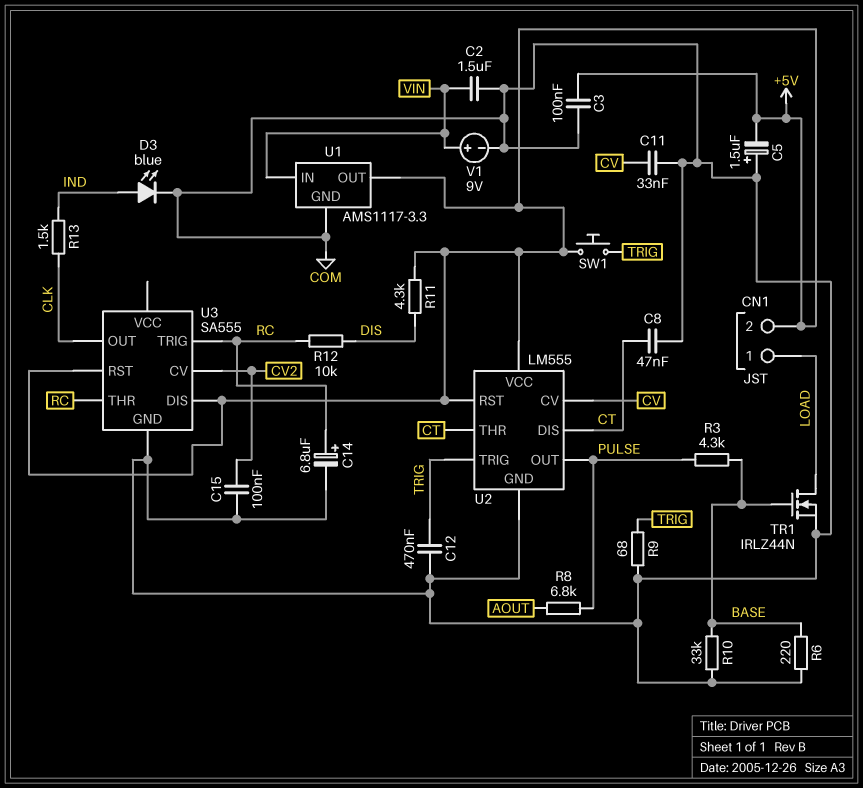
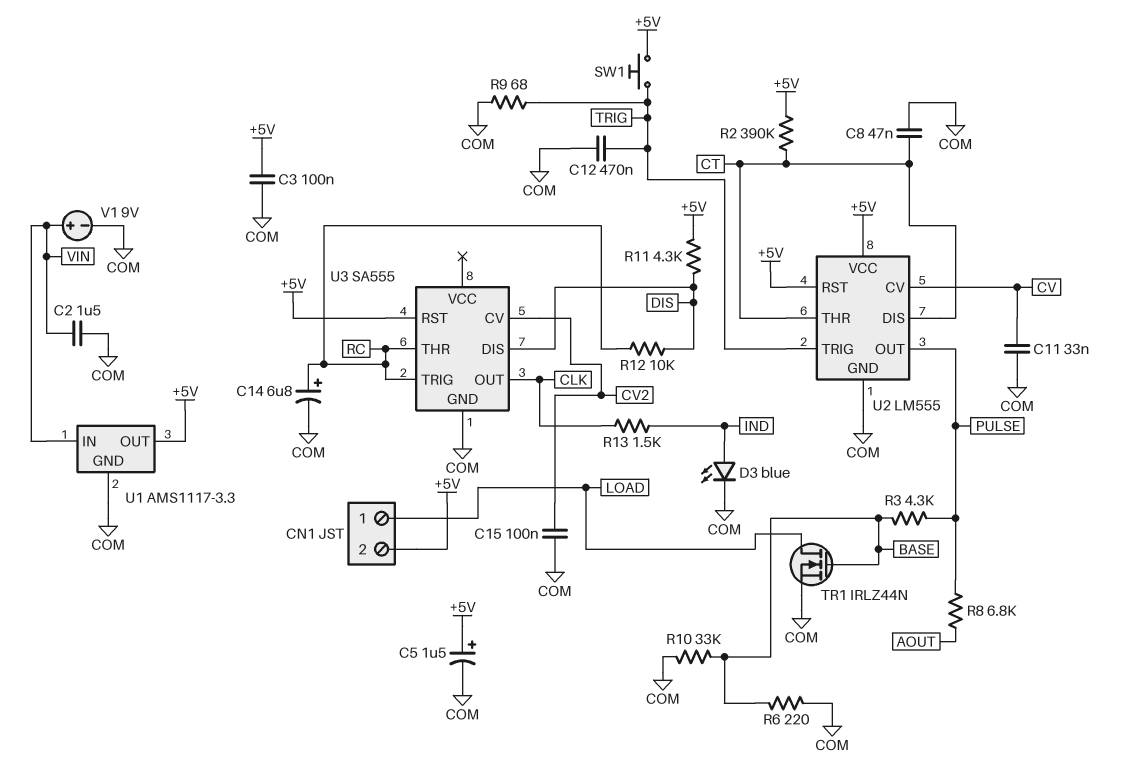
C5: 1.5uF (plus COM, minus +5V) -> 1.5uF (plus +5V, minus COM)
R2: none -> 390k (+5V, CT)
U3 pin DIS: +5V -> DIS

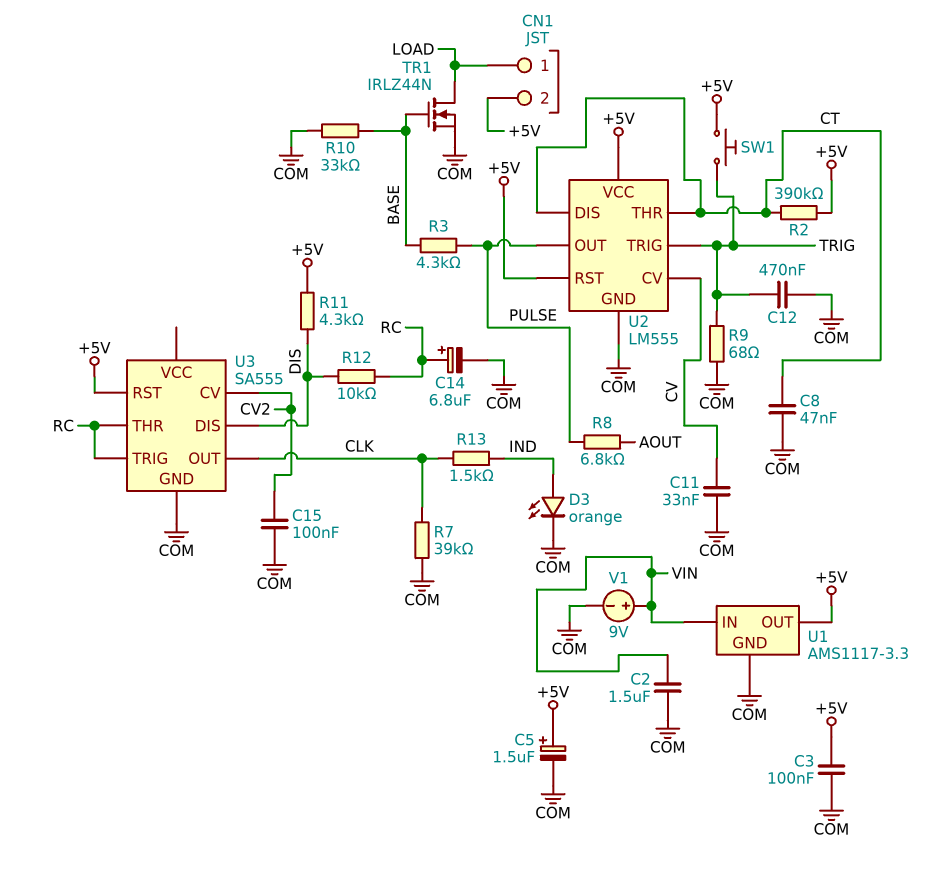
D3: LED blue (A IND, K COM) -> LED orange (A IND, K COM)
R6: 220 (BASE, COM) -> none
R7: none -> 39k (CLK, COM)

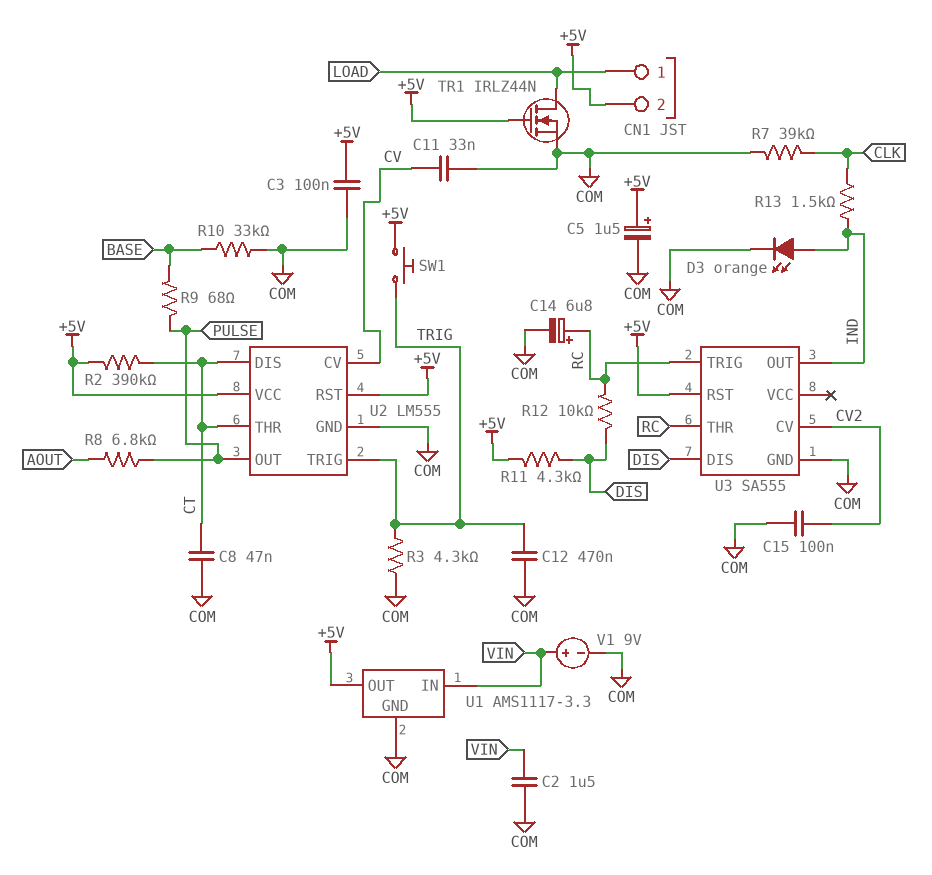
R3: 4.3k (BASE, PULSE) -> 4.3k (COM, TRIG)
R9: 68 (COM, TRIG) -> 68 (BASE, PULSE)
TR1: NMOS IRLZ44N (G BASE, D LOAD, S COM) -> NMOS IRLZ44N (G +5V, D LOAD, S COM)
U3 pin OUT: CLK -> IND

